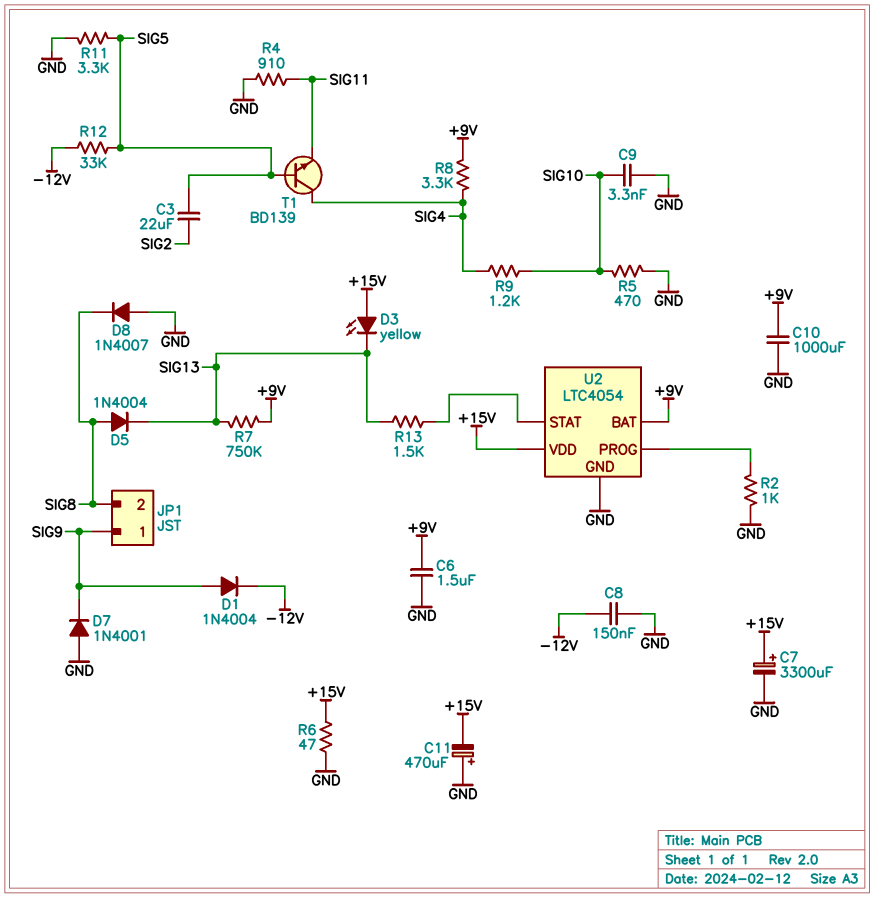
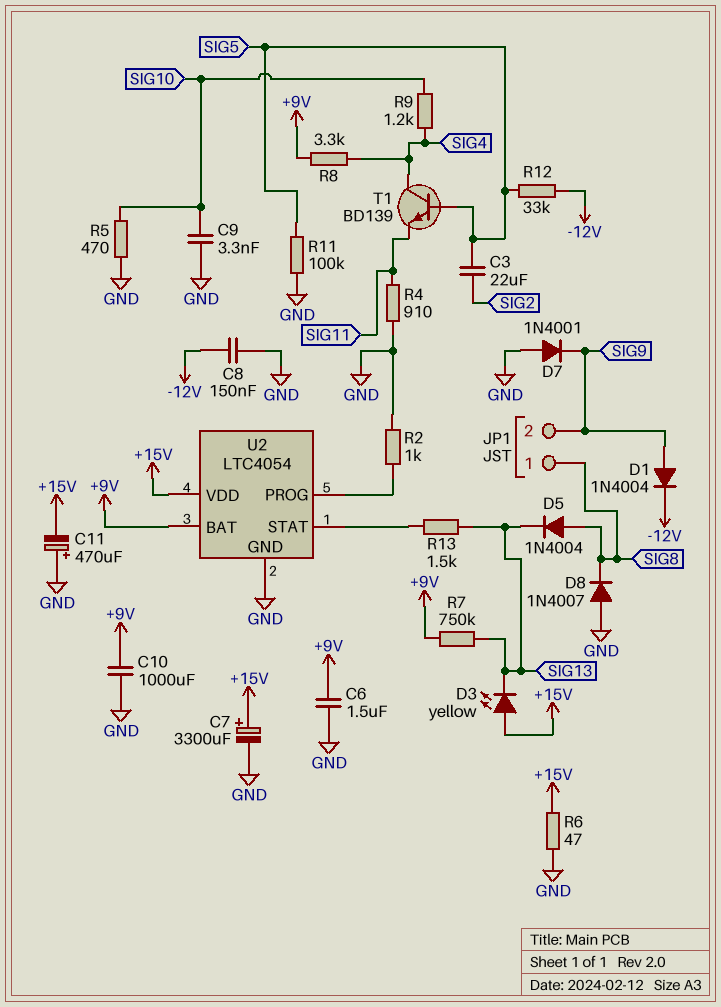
JP1 pin 1: SIG9 -> SIG8
JP1 pin 2: SIG8 -> SIG9
R11: 3.3k (GND, SIG5) -> 100k (GND, SIG5)

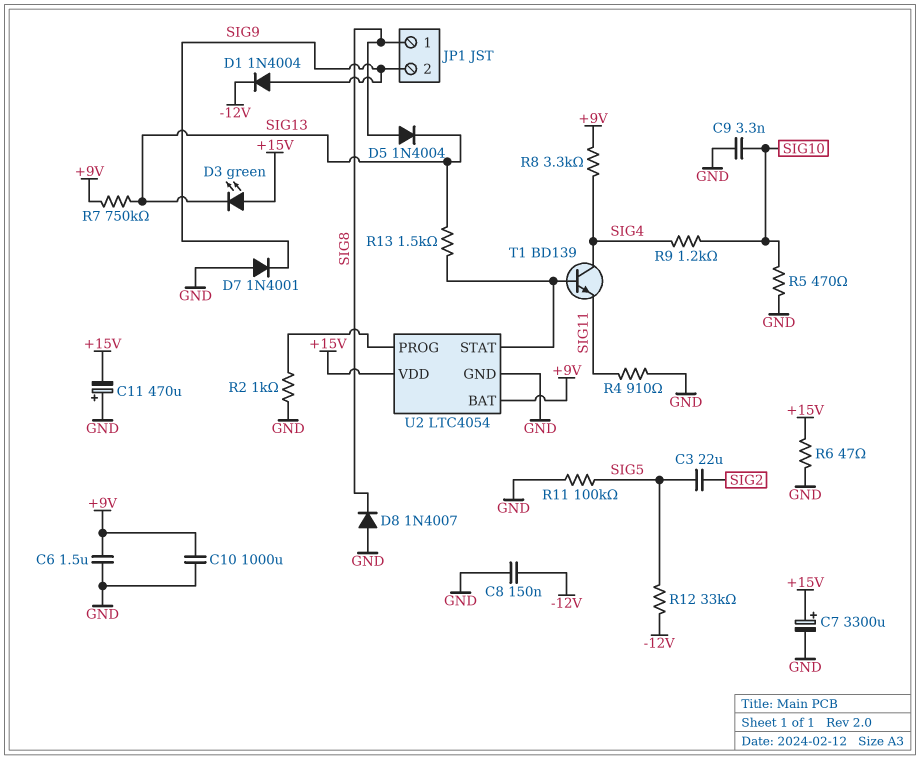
D3: LED yellow (A +15V, K SIG13) -> LED green (A +15V, K SIG13)
T1: NPN BD139 (B SIG5, C SIG4, E SIG11) -> NPN BD139 (B U2/STAT, C SIG4, E SIG11)

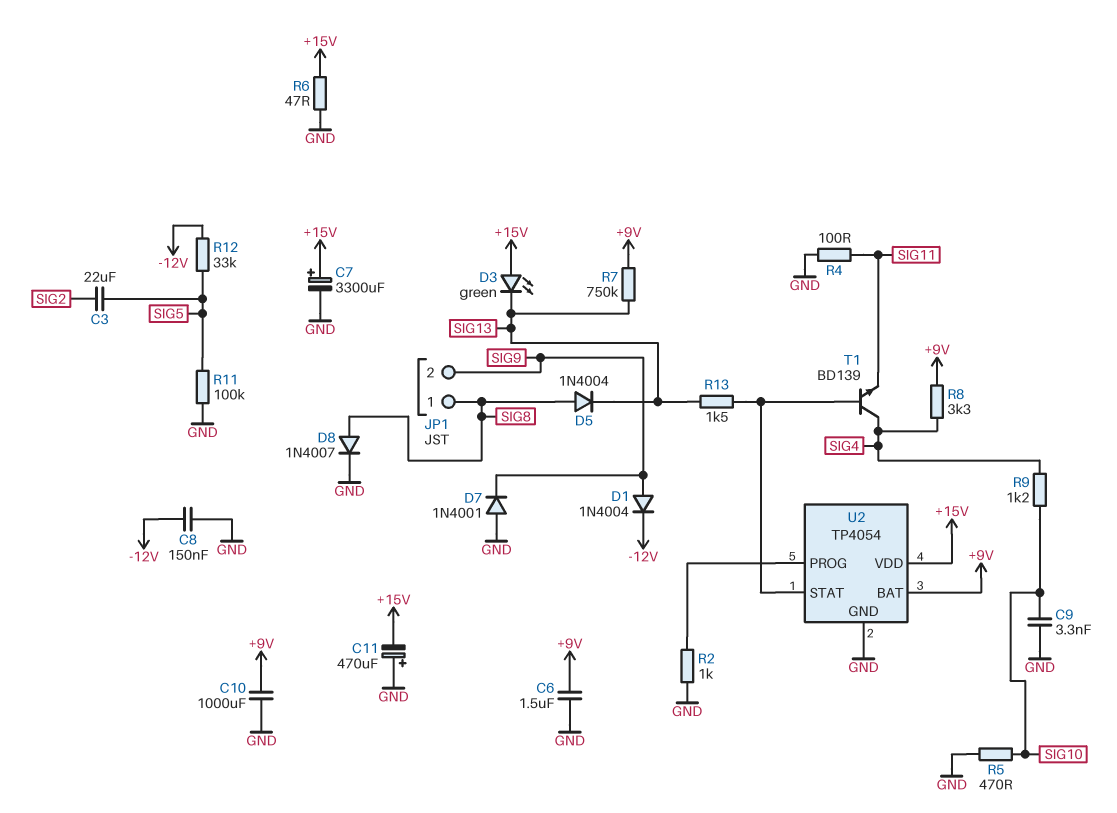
D8: diode 1N4007 (A GND, K SIG8) -> diode 1N4007 (A SIG8, K GND)
R4: 910 (GND, SIG11) -> 100 (GND, SIG11)
U2: LTC4054 -> TP4054

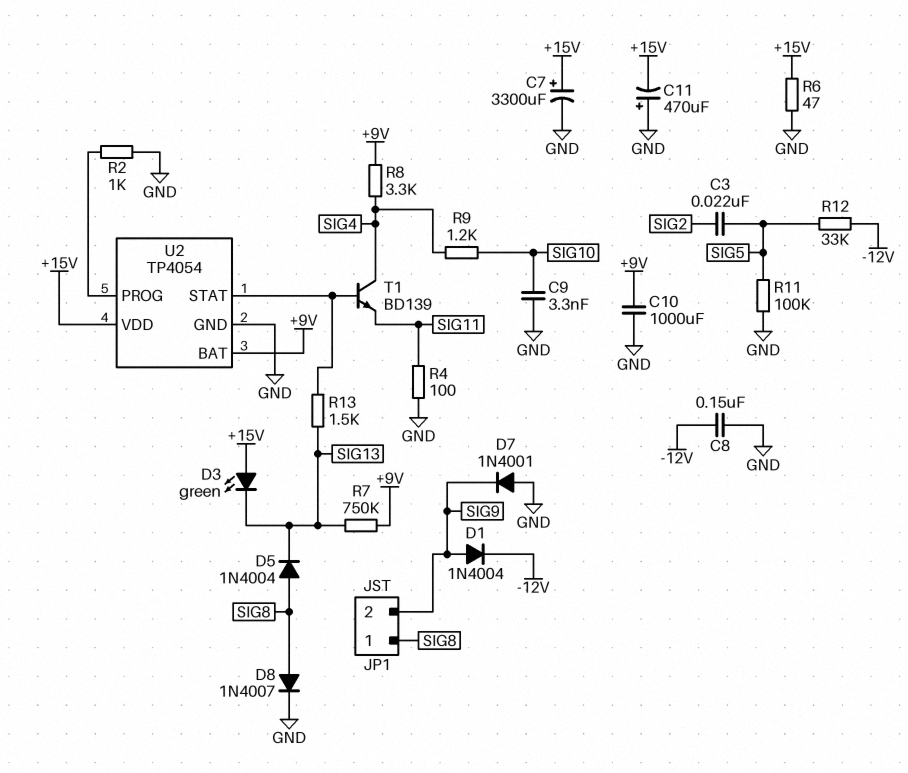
C3: 22uF (SIG2, SIG5) -> 22nF (SIG2, SIG5)
C6: 1.5uF (+9V, GND) -> none
R5: 470 (GND, SIG10) -> none

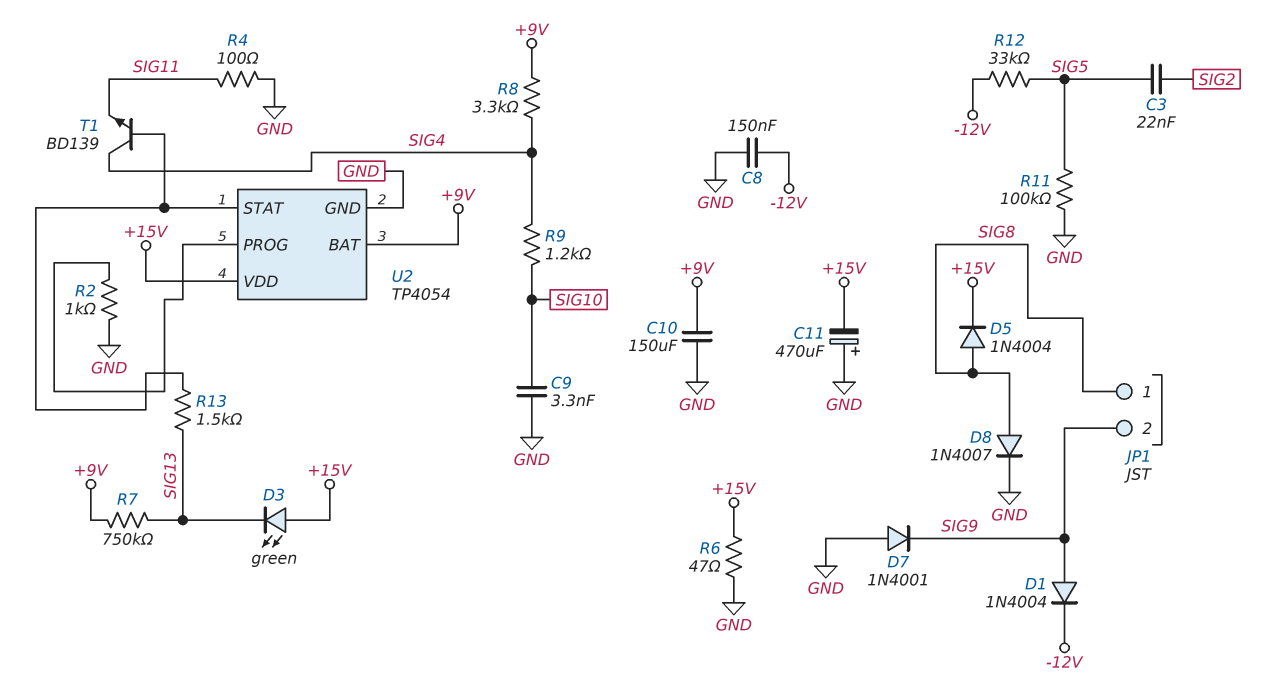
C7: 3300uF (plus +15V, minus GND) -> none
C10: 1000uF (+9V, GND) -> 150uF (+9V, GND)
D5: diode 1N4004 (A SIG8, K SIG13) -> diode 1N4004 (A SIG8, K +15V)

